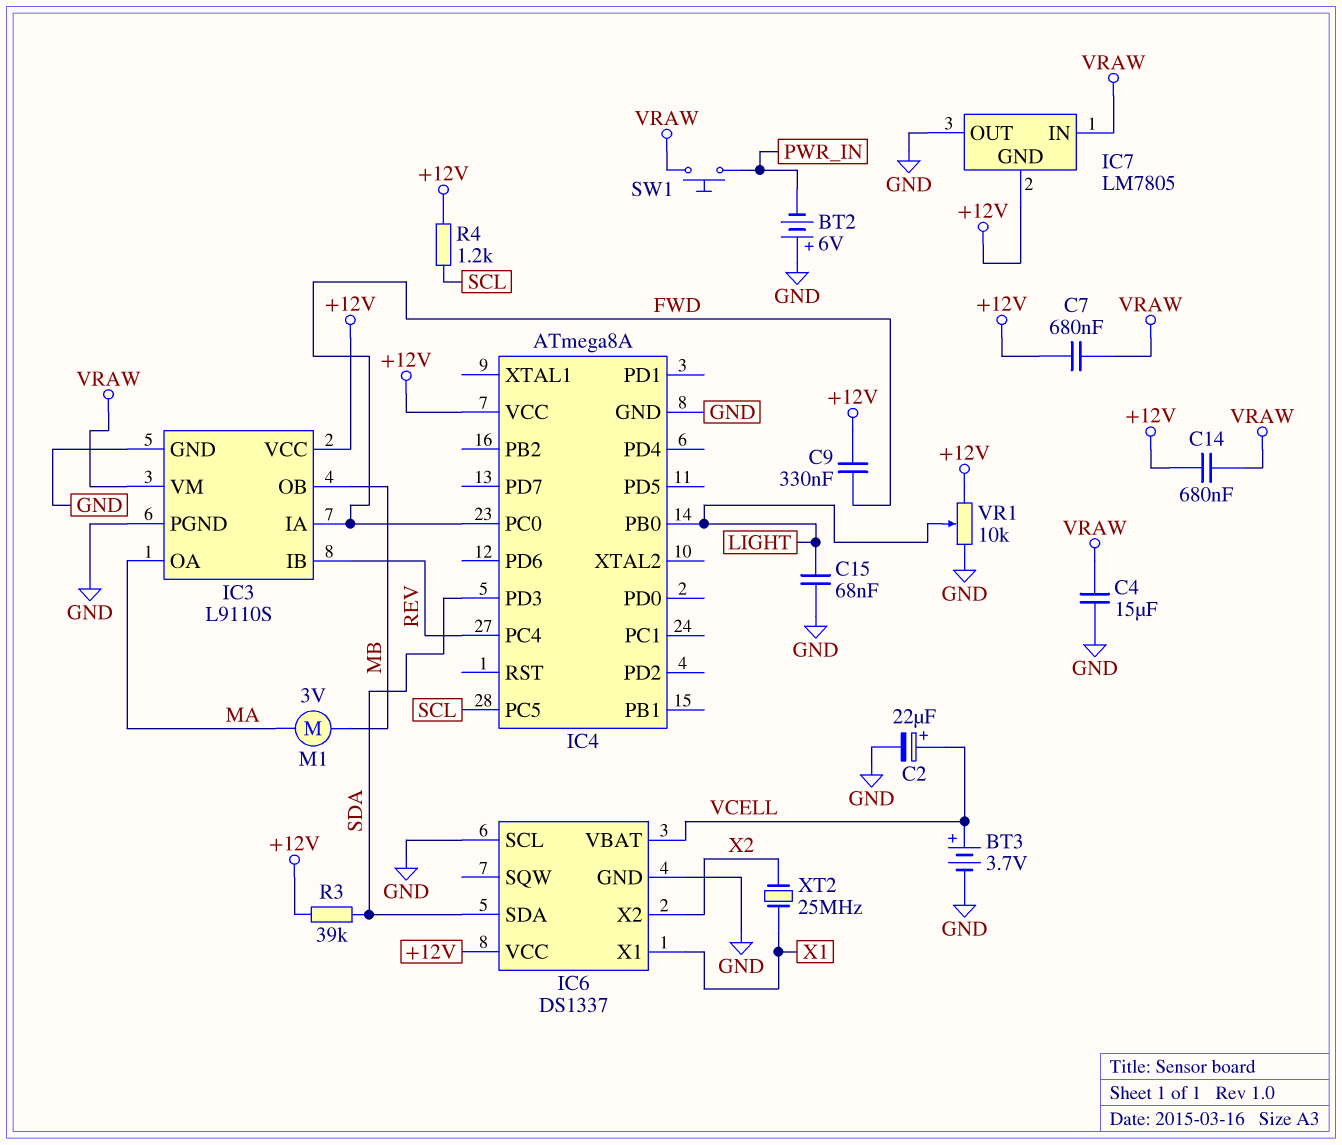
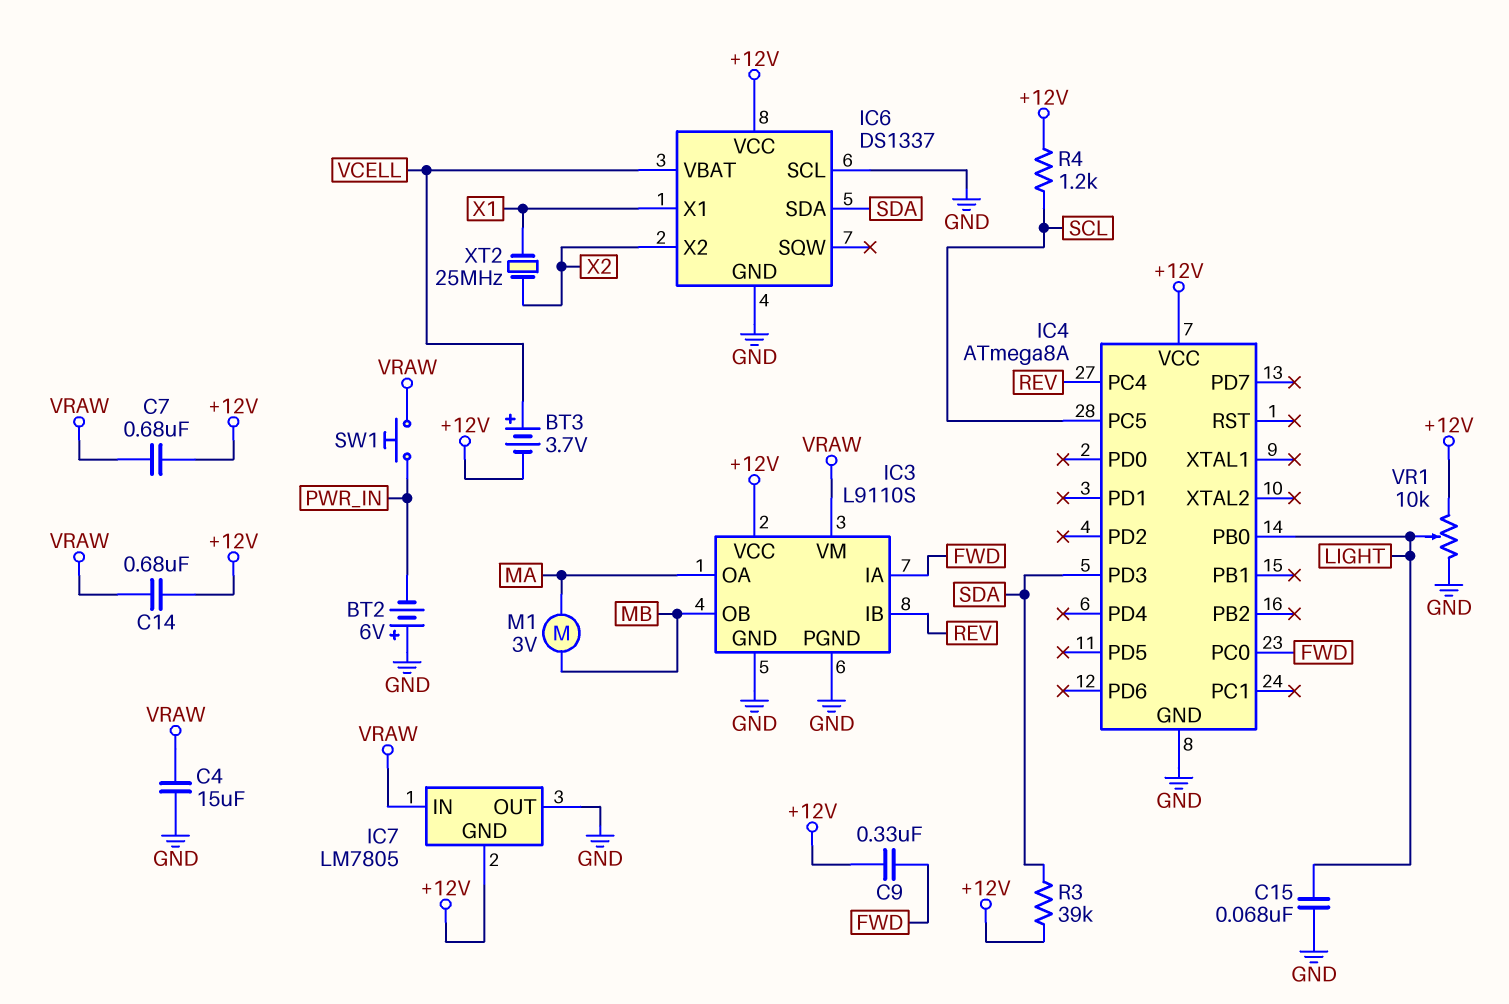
BT3: 3.7V (plus VCELL, minus GND) -> 3.7V (plus VCELL, minus +12V)
C2: 22uF (plus VCELL, minus GND) -> none

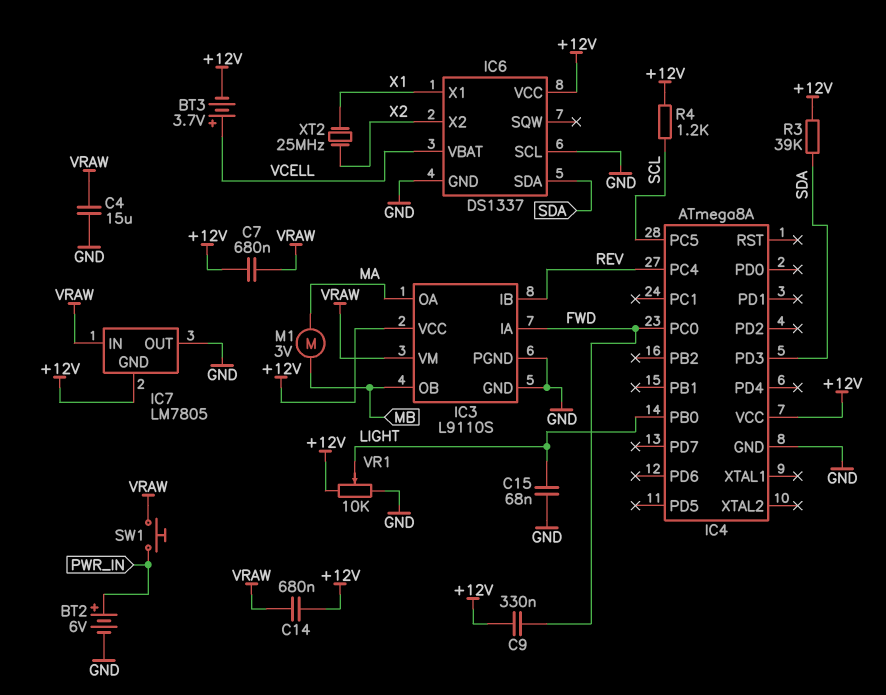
BT2: 6V (plus GND, minus PWR_IN) -> 6V (plus PWR_IN, minus GND)

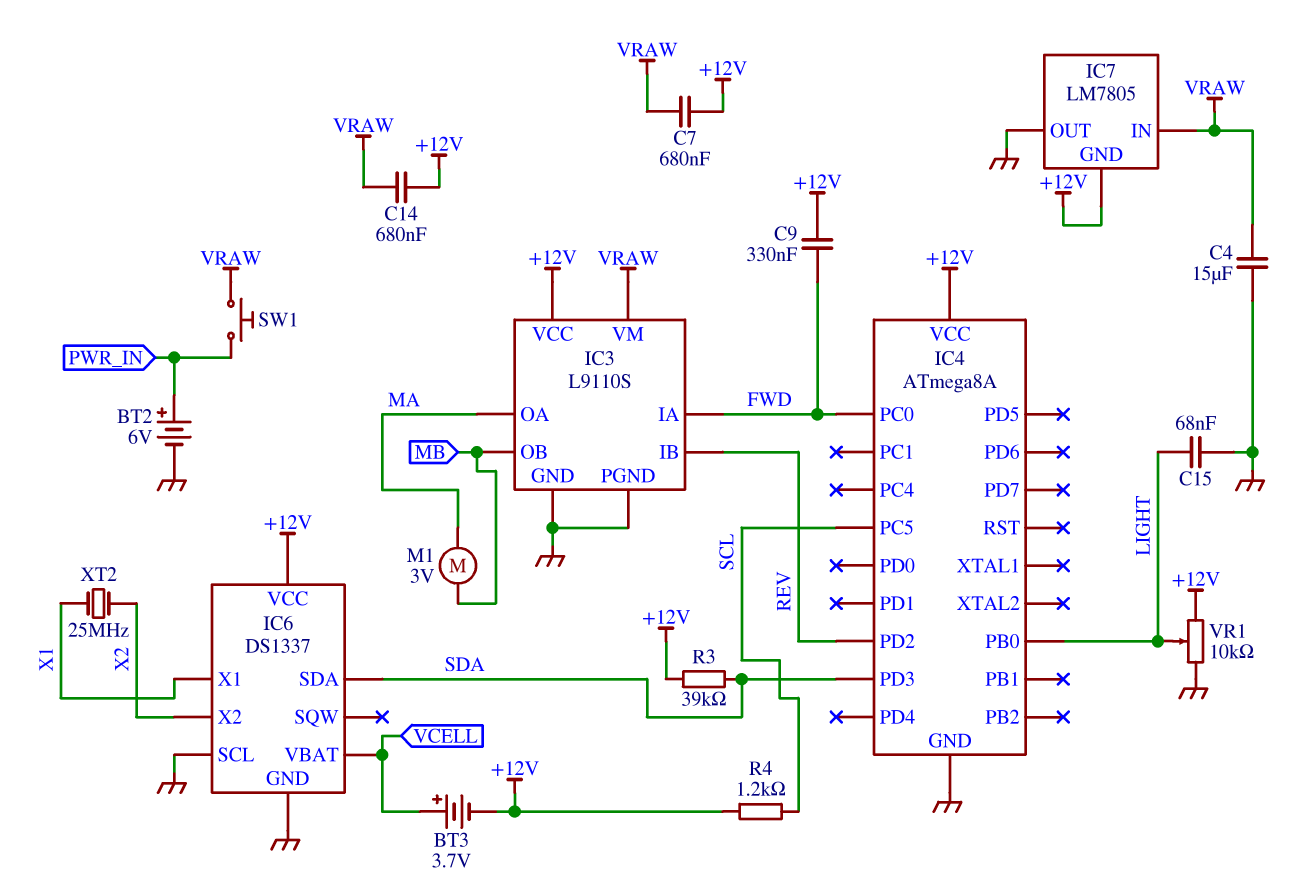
IC4 pin PC4: REV -> none
IC4 pin PD2: none -> REV

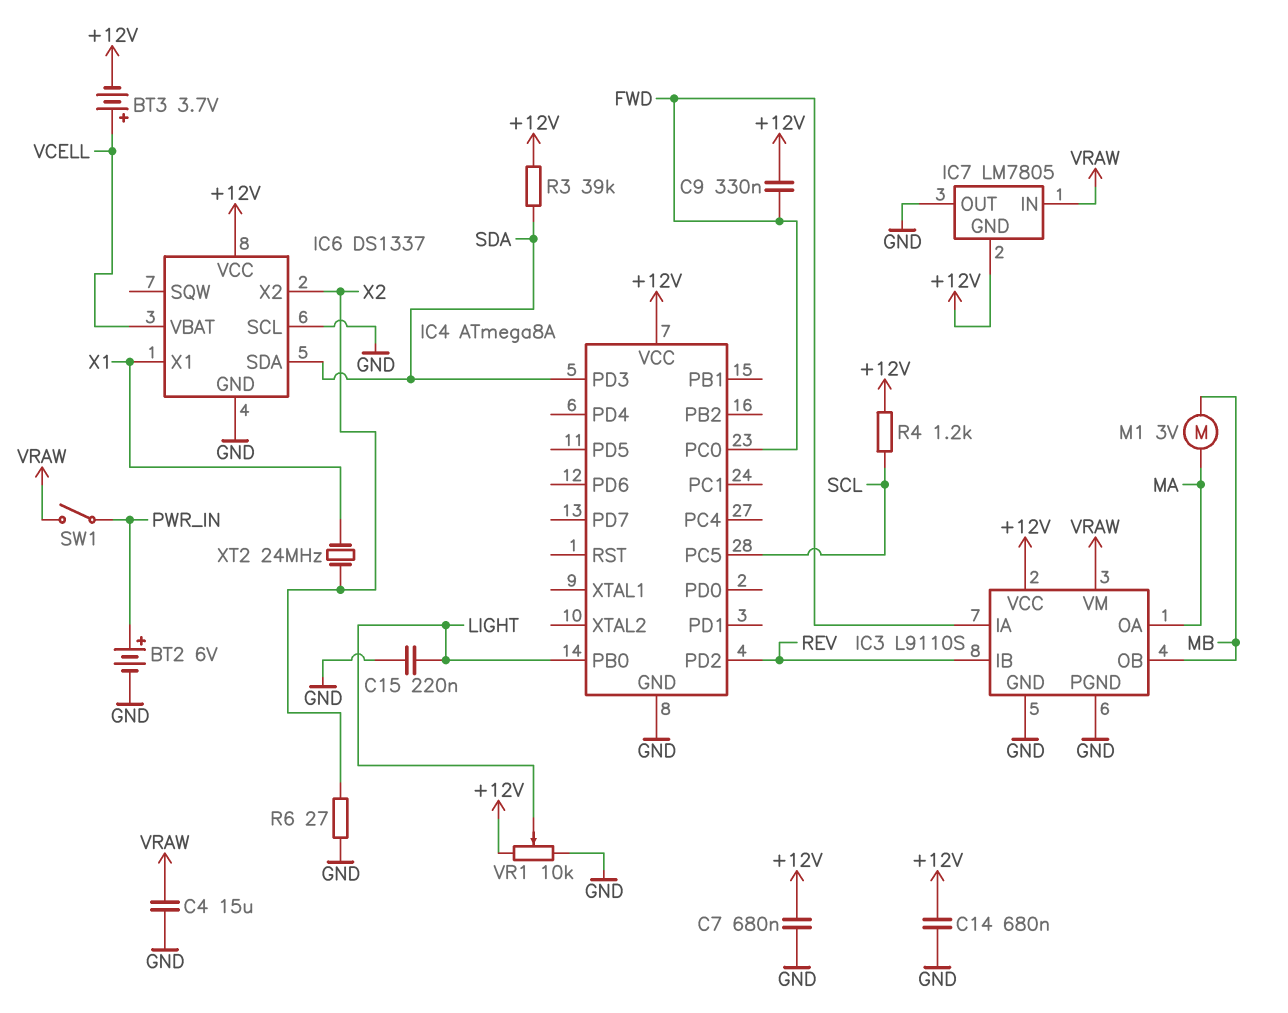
C7: 680nF (+12V, VRAW) -> 680nF (+12V, GND)
C14: 680nF (+12V, VRAW) -> 680nF (+12V, GND)
C15: 68nF (GND, LIGHT) -> 220nF (GND, LIGHT)
R6: none -> 27 (GND, X2)
SW1: button (PWR_IN, VRAW) -> switch (PWR_IN, VRAW)
XT2: 25MHz (X1, X2) -> 24MHz (X1, X2)

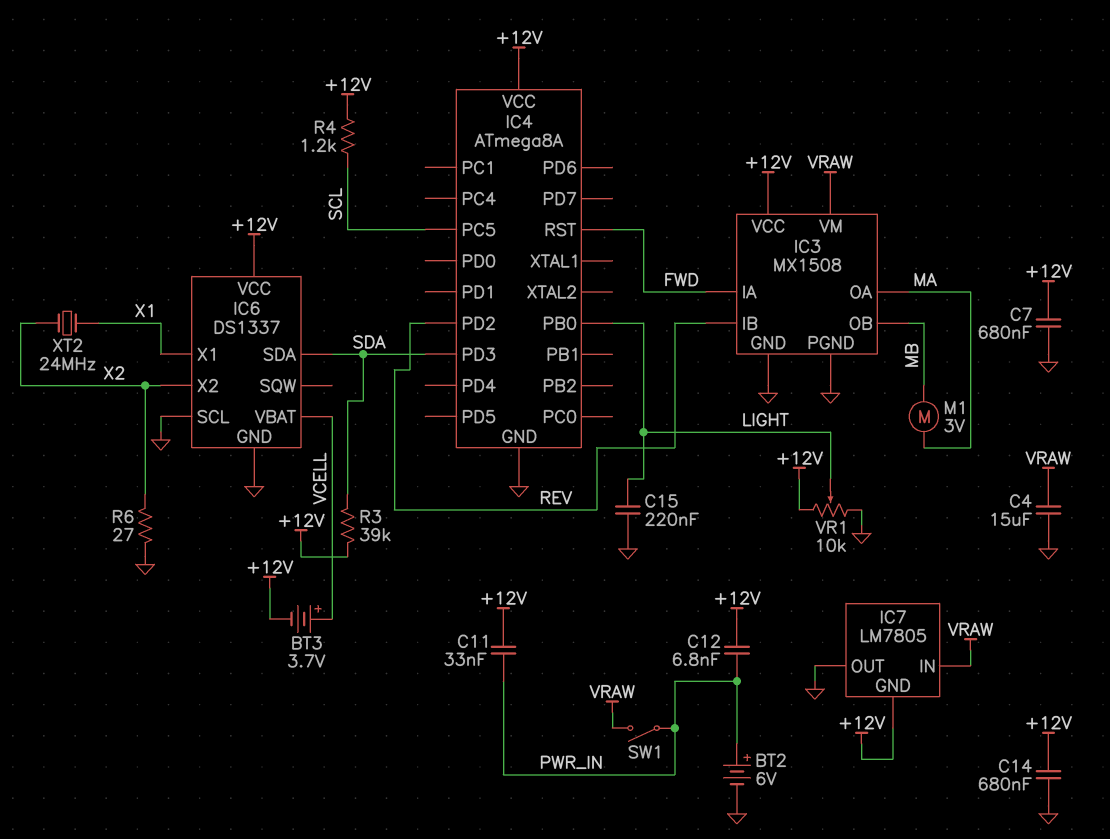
C9: 330nF (+12V, FWD) -> none
C11: none -> 33nF (+12V, PWR_IN)
C12: none -> 6.8nF (+12V, PWR_IN)
IC3: L9110S -> MX1508
IC4 pin PC0: FWD -> none
IC4 pin RST: none -> FWD

